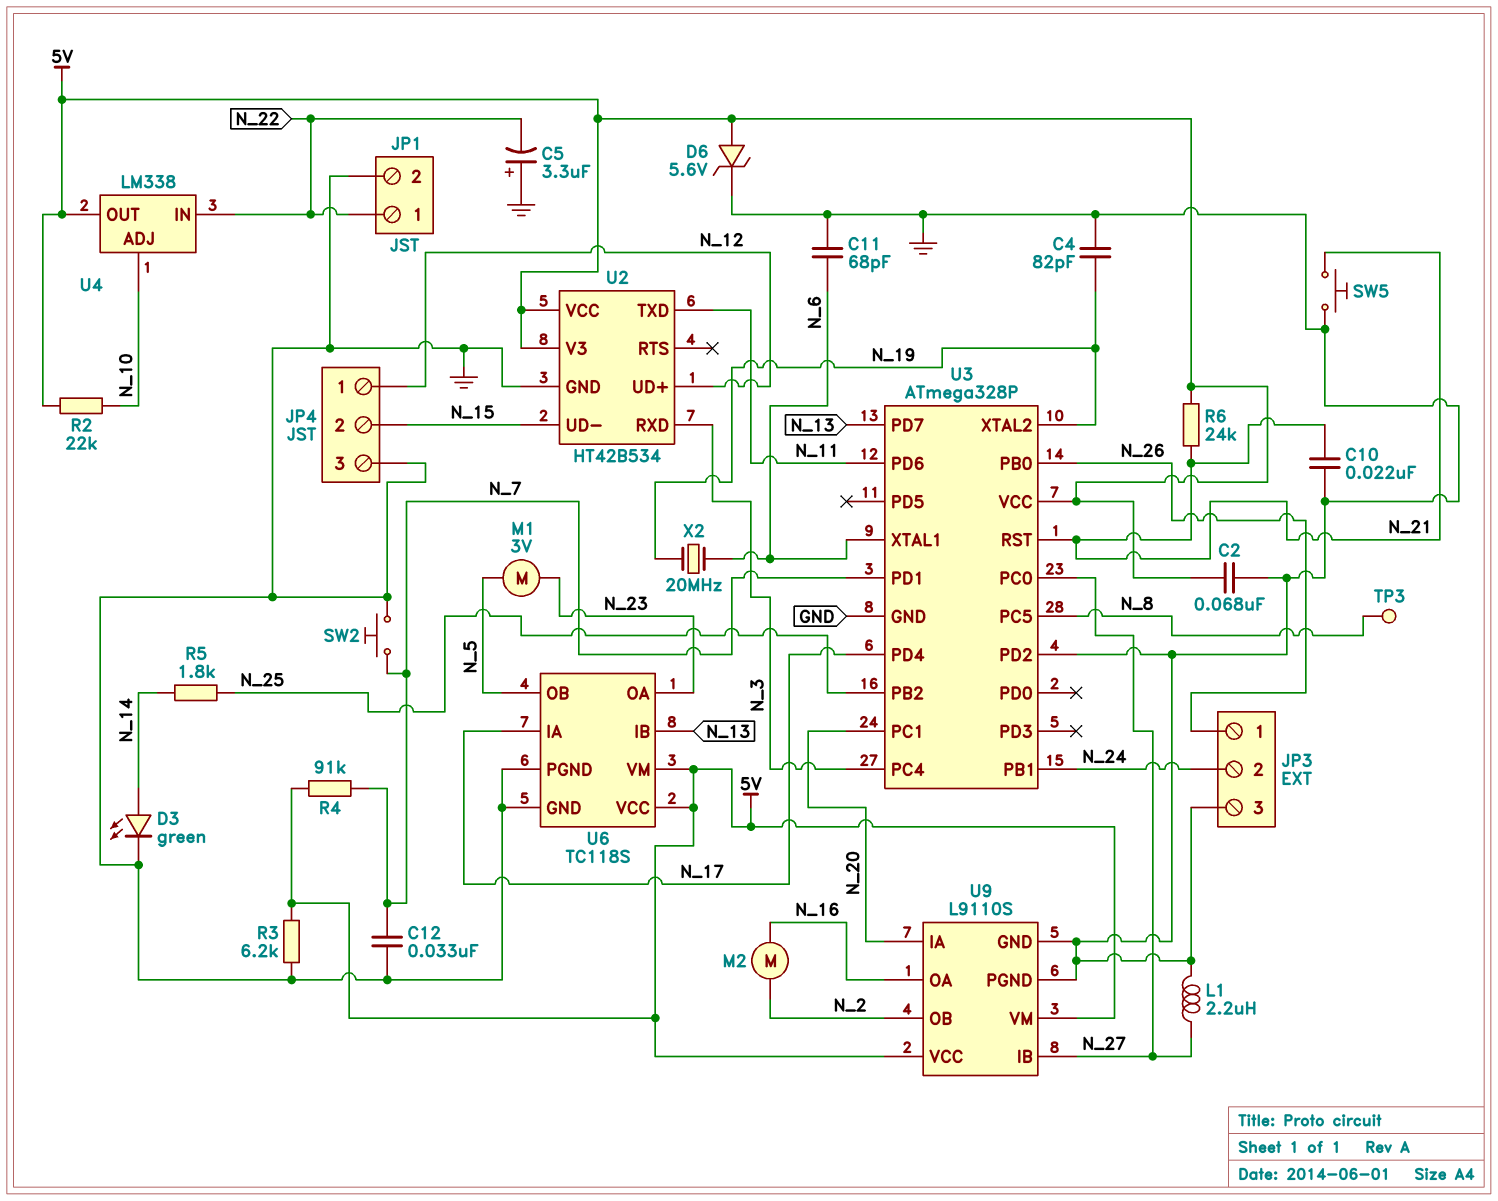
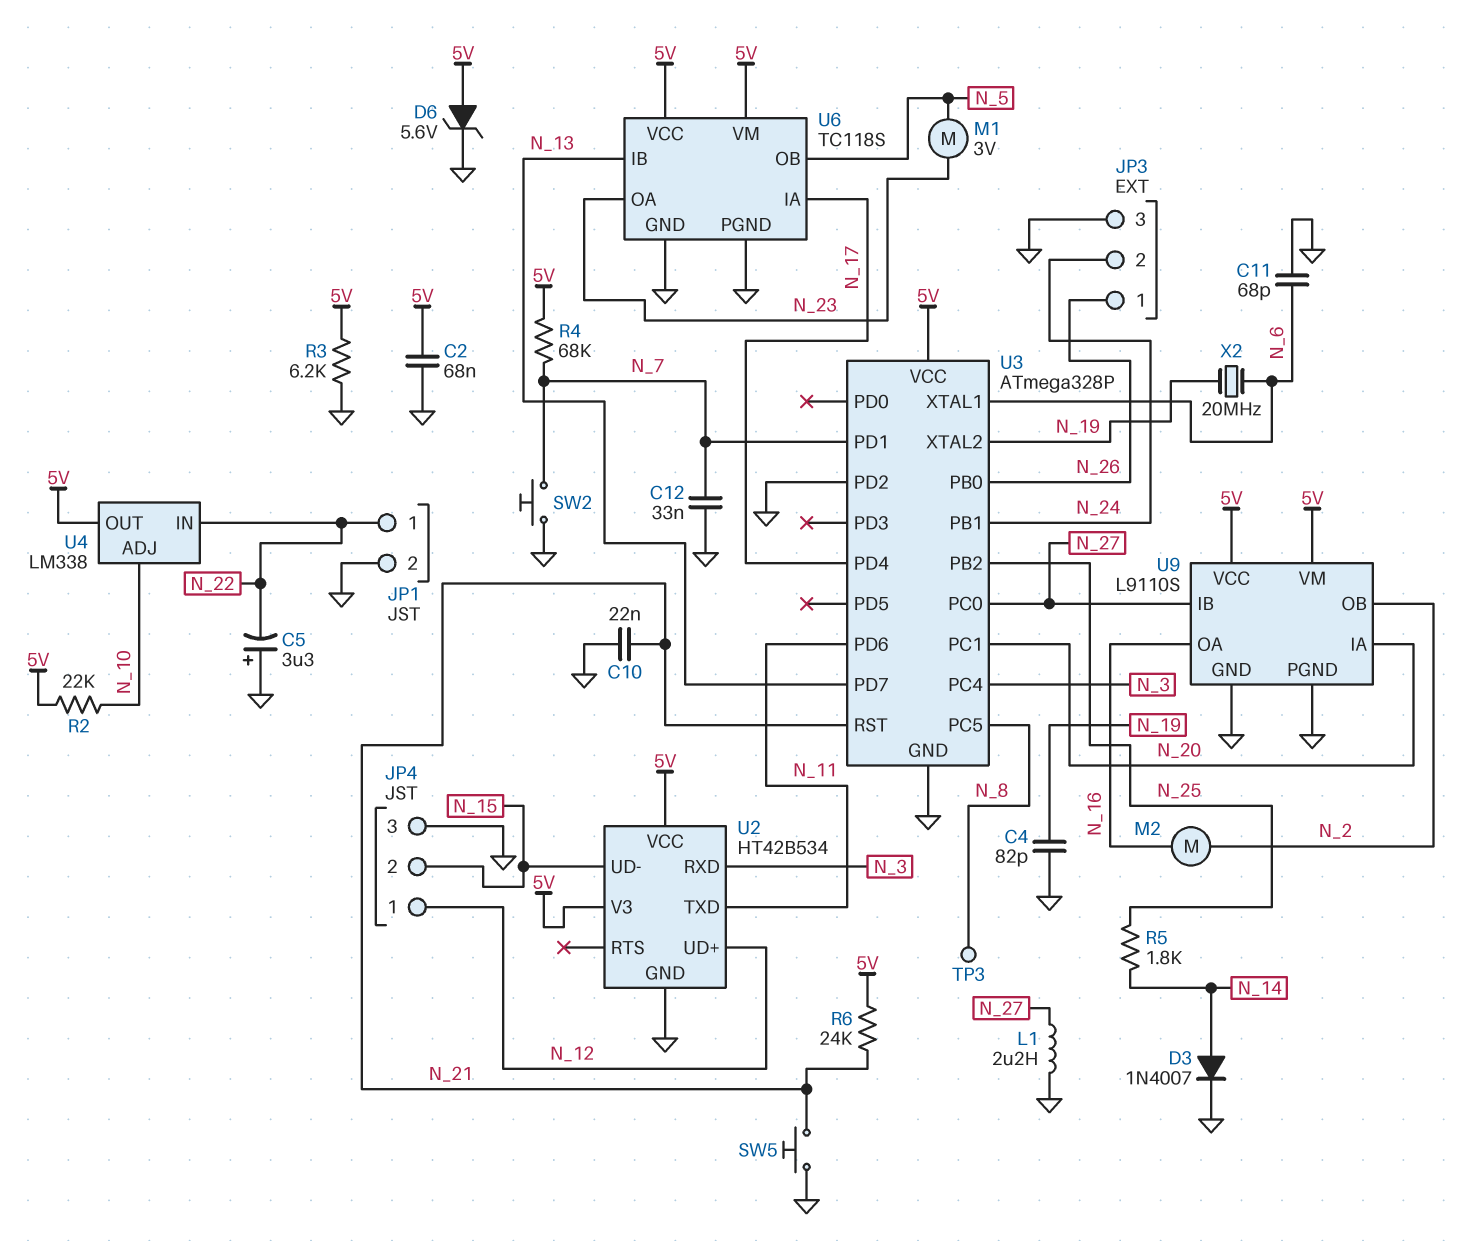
D3: LED green (A N_14, K GND) -> diode 1N4007 (A N_14, K GND)
R4: 91k (5V, N_7) -> 68k (5V, N_7)

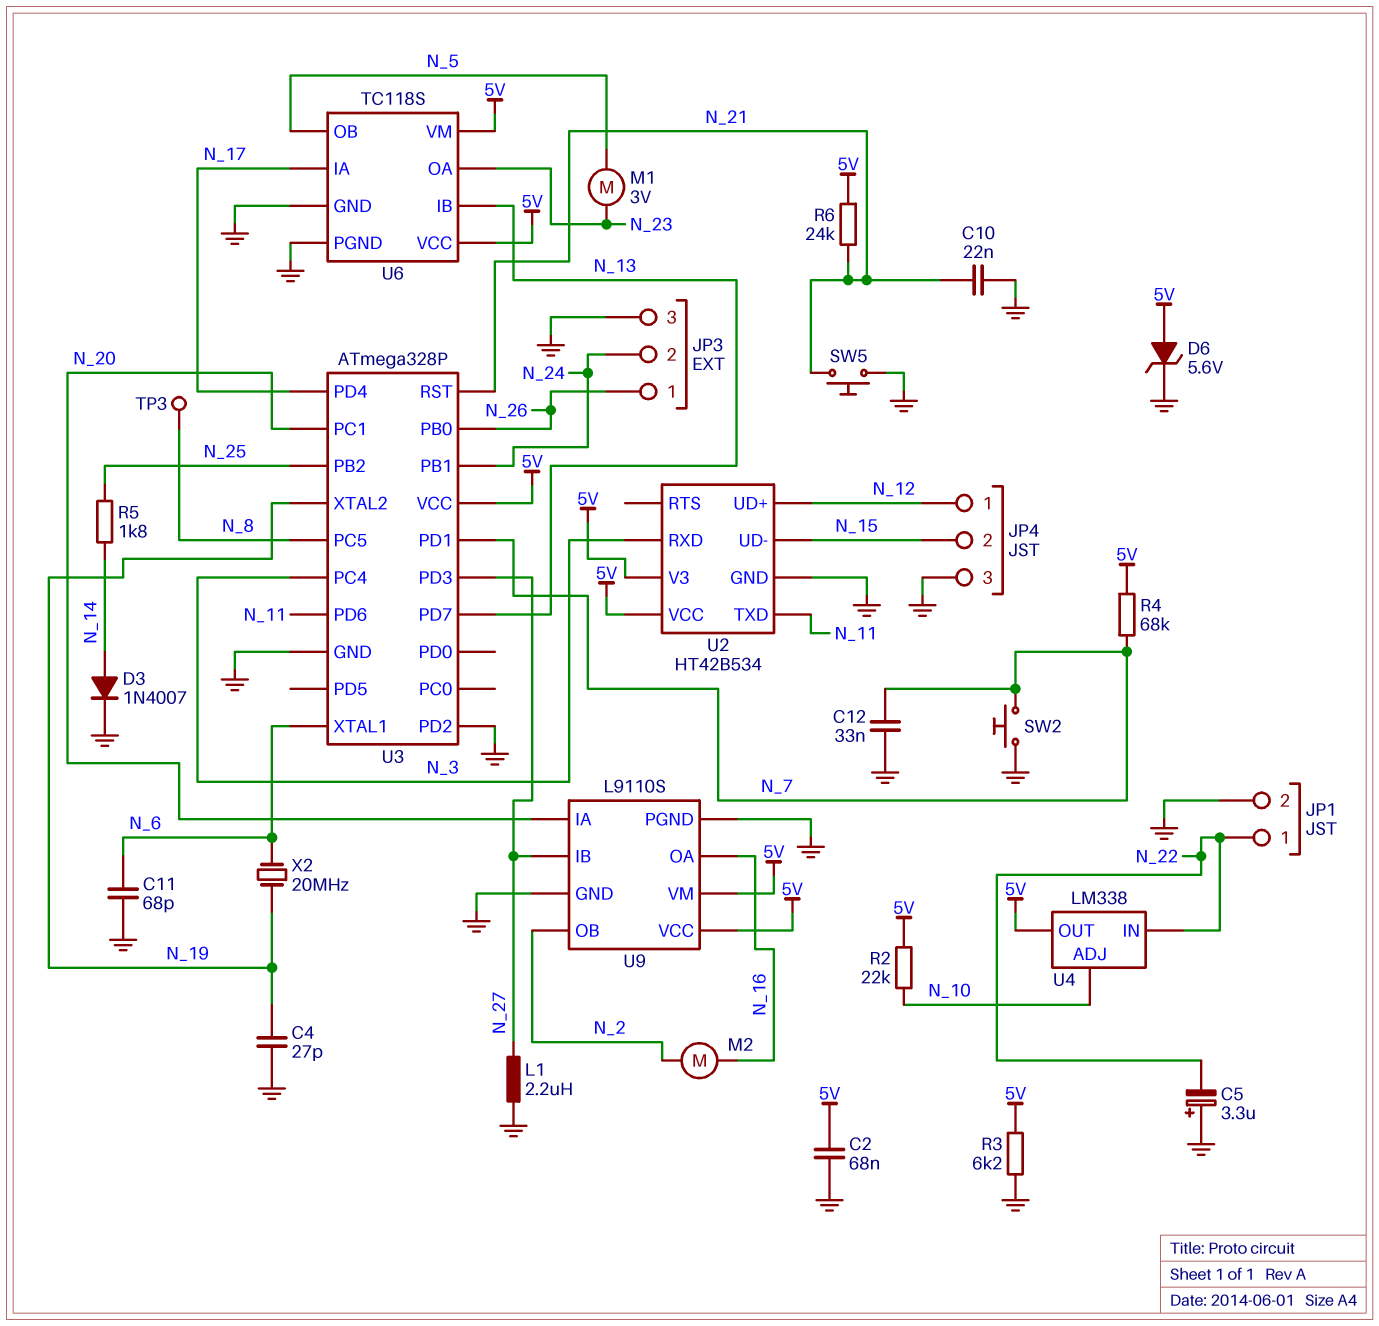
C4: 82pF (GND, N_19) -> 27pF (GND, N_19)
U3 pin PC0: N_27 -> none
U3 pin PD3: none -> N_27

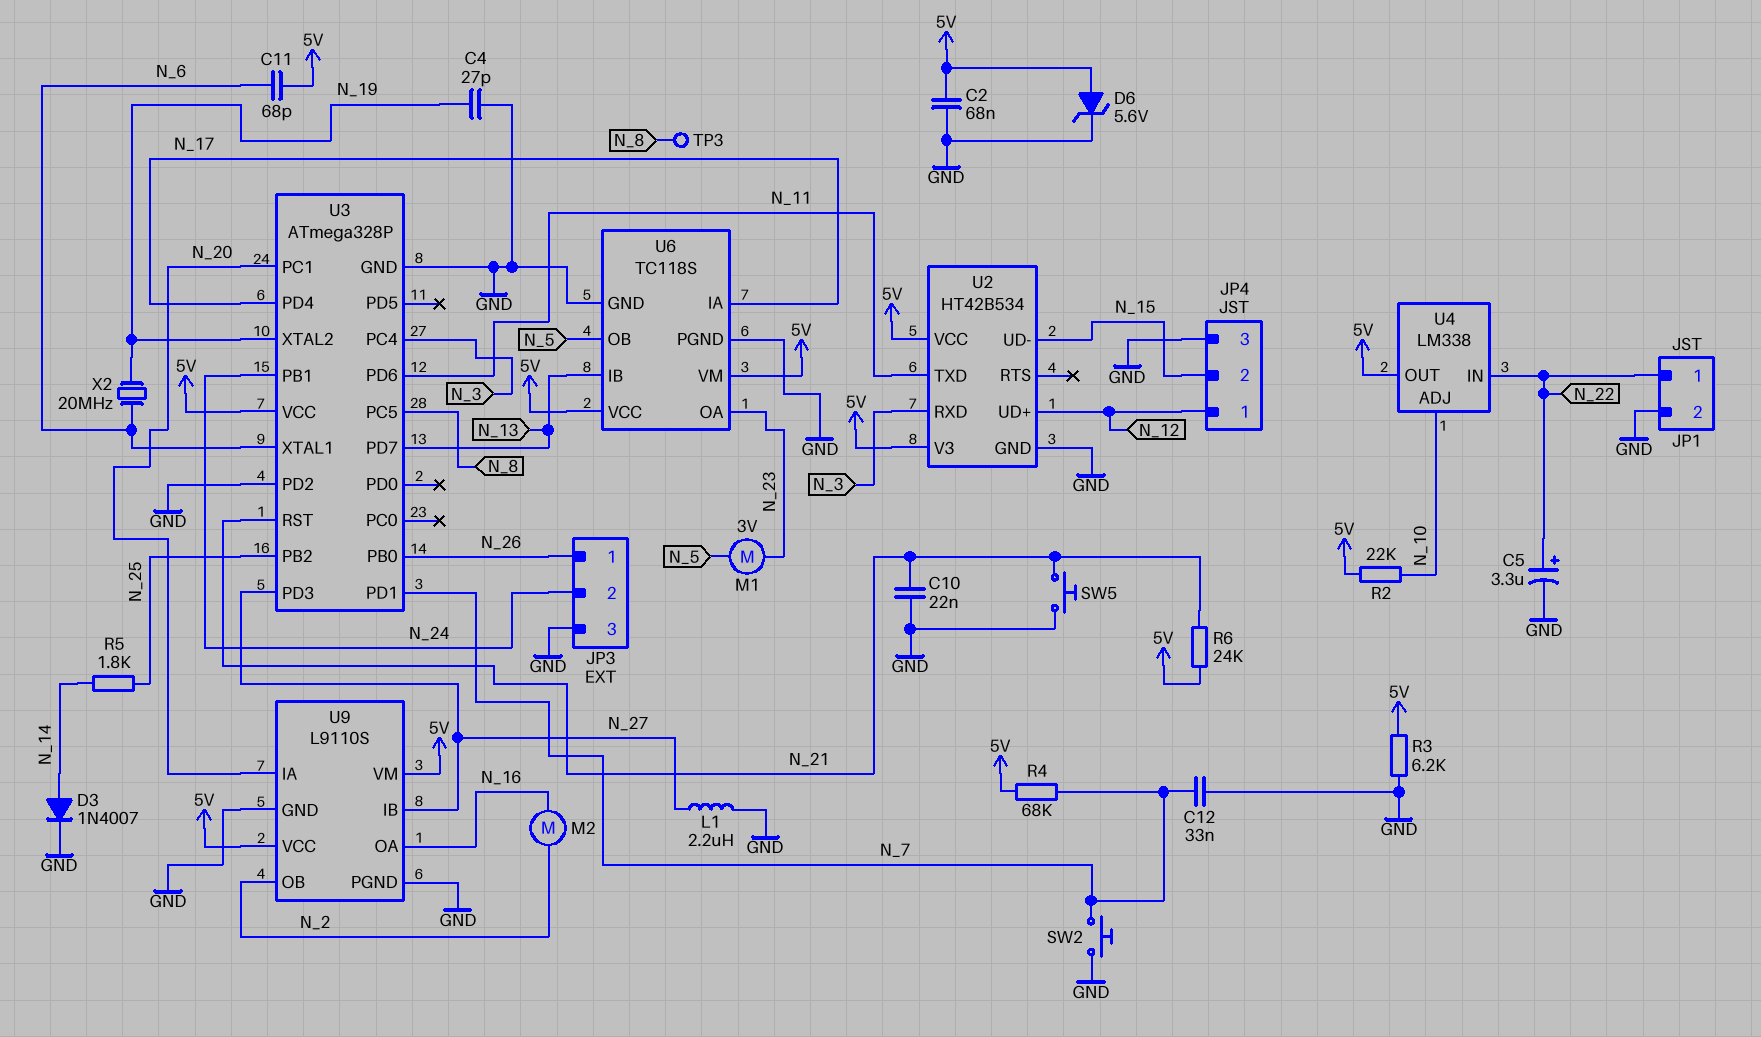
C5: 3.3uF (plus GND, minus N_22) -> 3.3uF (plus N_22, minus GND)
C11: 68pF (GND, N_6) -> 68pF (5V, N_6)

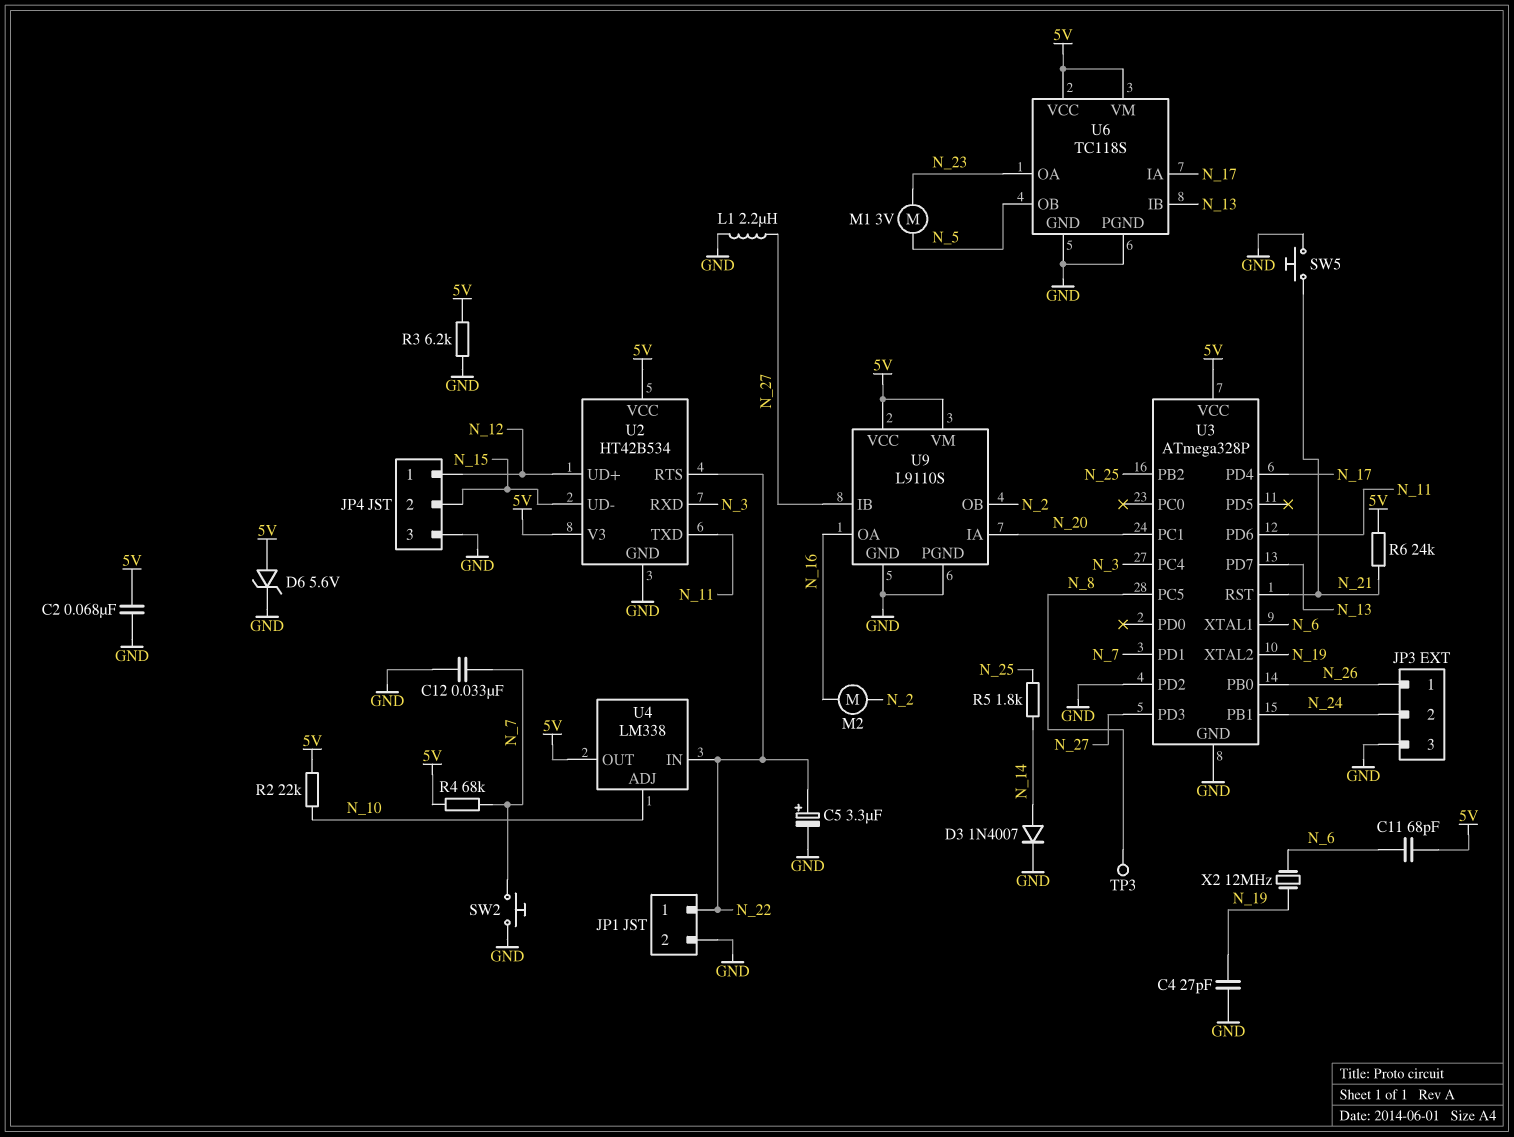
C10: 22nF (GND, N_21) -> none
U2 pin RTS: none -> N_22
X2: 20MHz (N_6, N_19) -> 12MHz (N_6, N_19)

